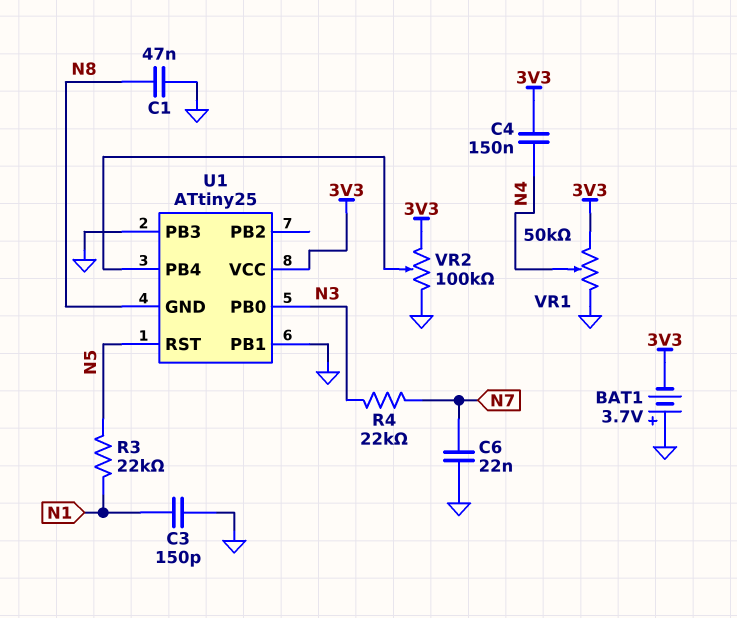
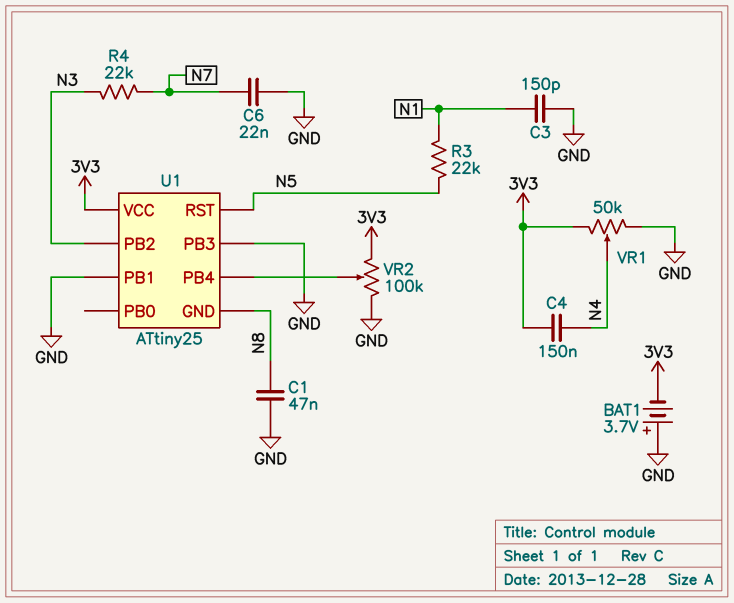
U1 pin PB0: N3 -> none
U1 pin PB2: none -> N3

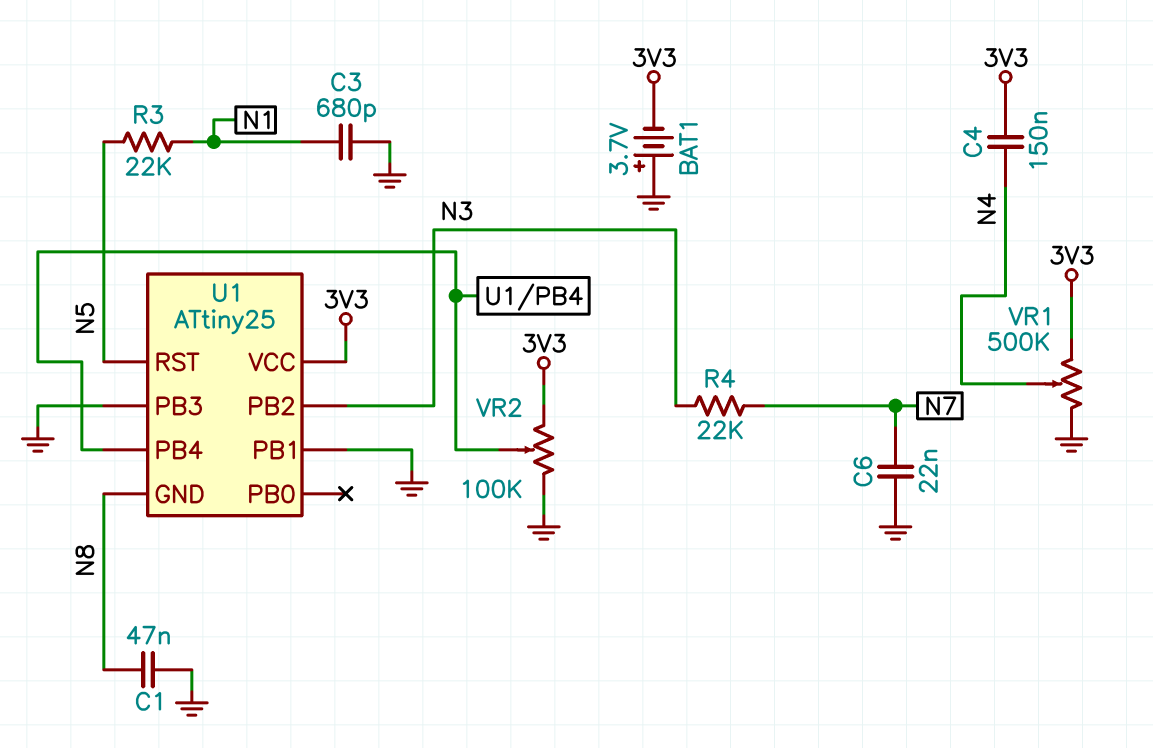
C3: 150pF (GND, N1) -> 680pF (GND, N1)
VR1: 50k (3V3, GND, wiper N4) -> 500k (3V3, GND, wiper N4)

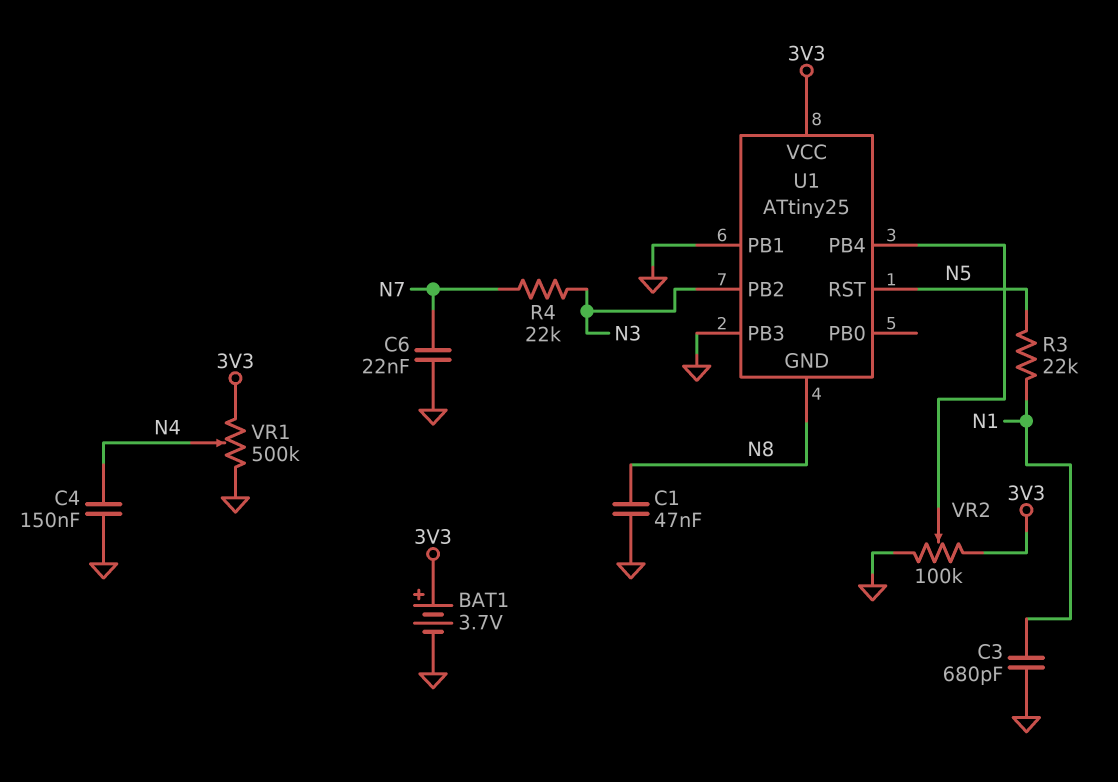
BAT1: 3.7V (plus GND, minus 3V3) -> 3.7V (plus 3V3, minus GND)
C4: 150nF (3V3, N4) -> 150nF (GND, N4)

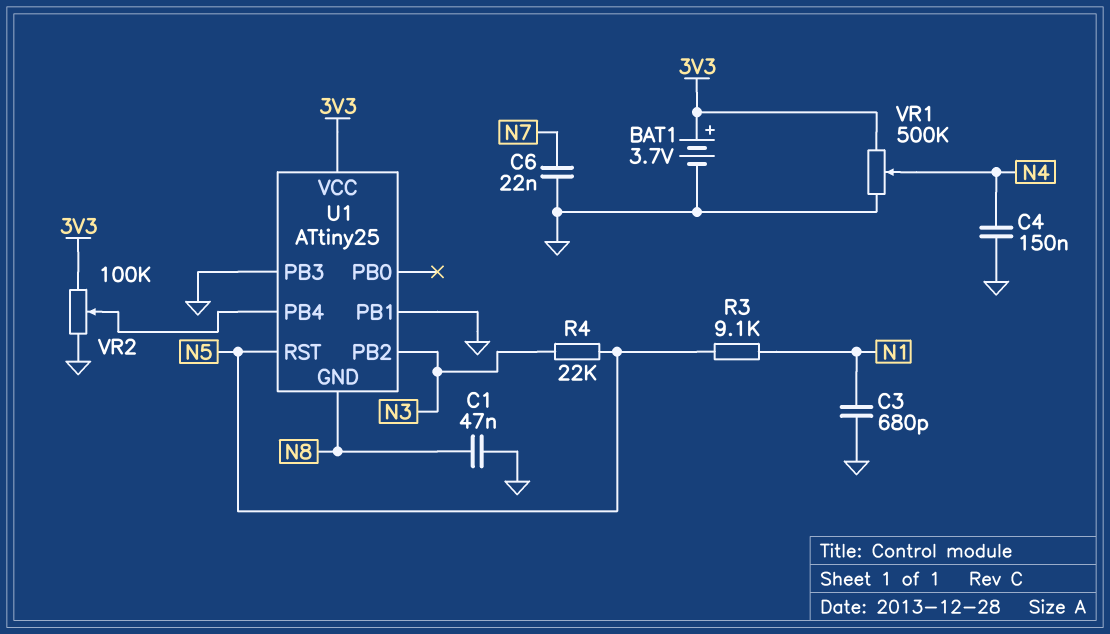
R3: 22k (N1, N5) -> 9.1k (N1, N5)
R4: 22k (N3, N7) -> 22k (N3, N5)

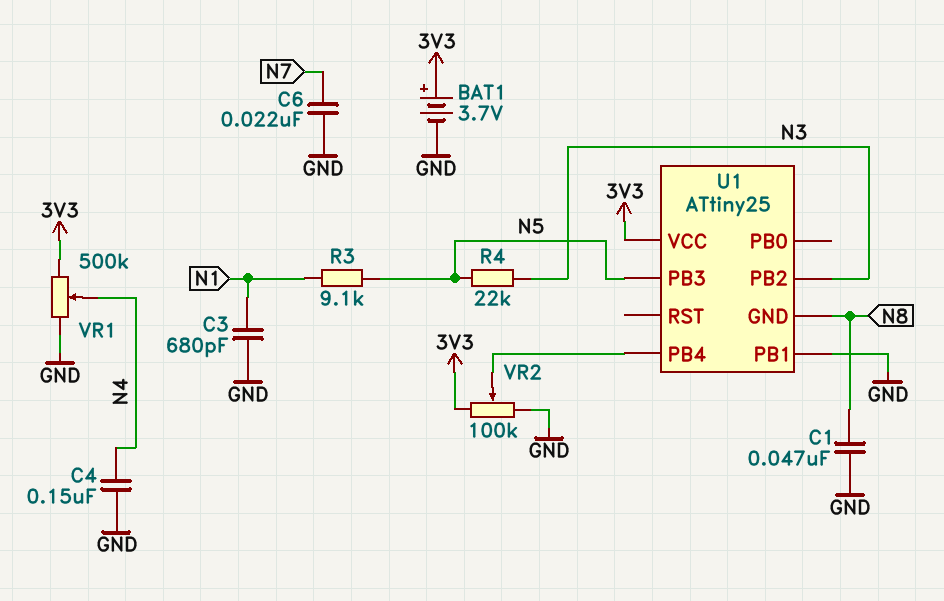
U1 pin PB3: GND -> N5
U1 pin RST: N5 -> none

